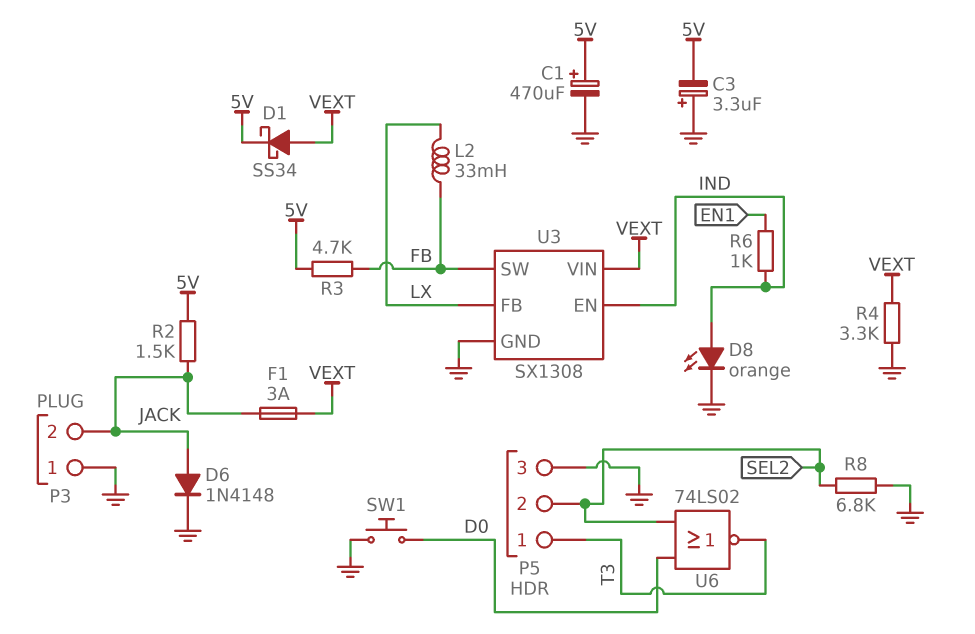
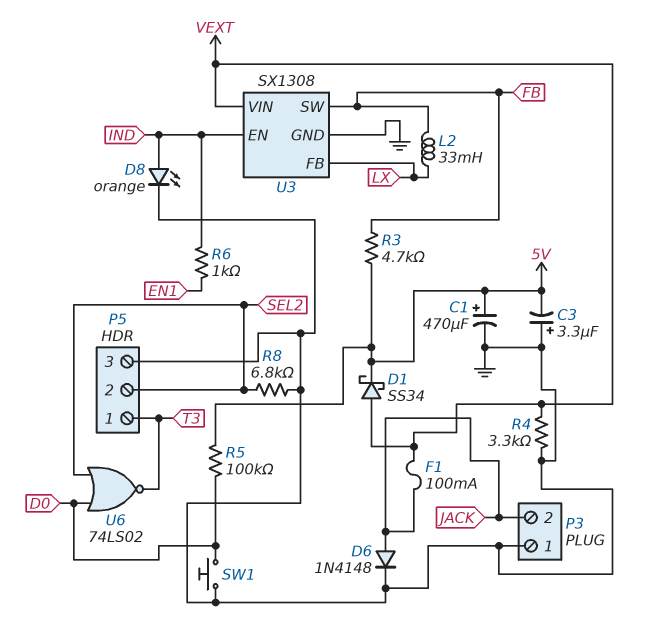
F1: 3A (JACK, VEXT) -> 100mA (JACK, VEXT)
R2: 1.5k (5V, JACK) -> none
R5: none -> 100k (5V, D0)

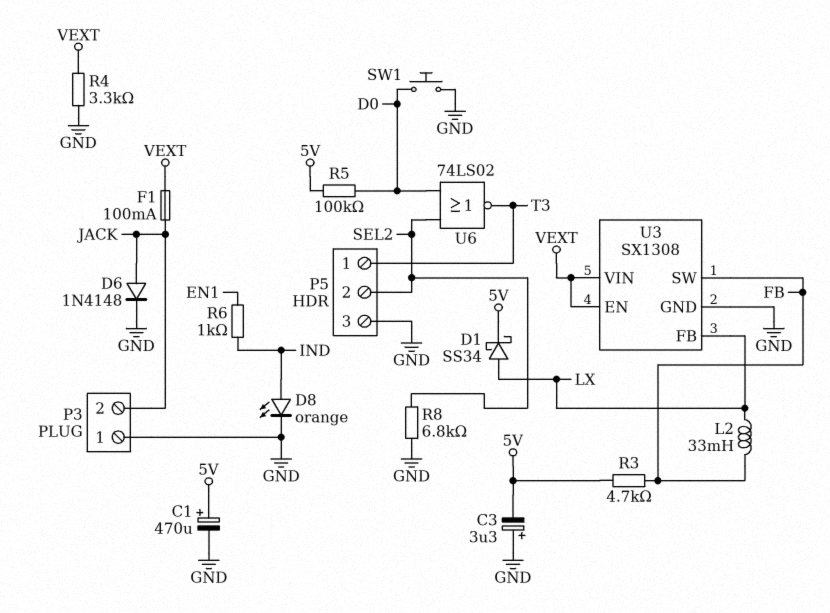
D1: schottky SS34 (A VEXT, K 5V) -> schottky SS34 (A LX, K 5V)
U3 pin EN: IND -> VEXT

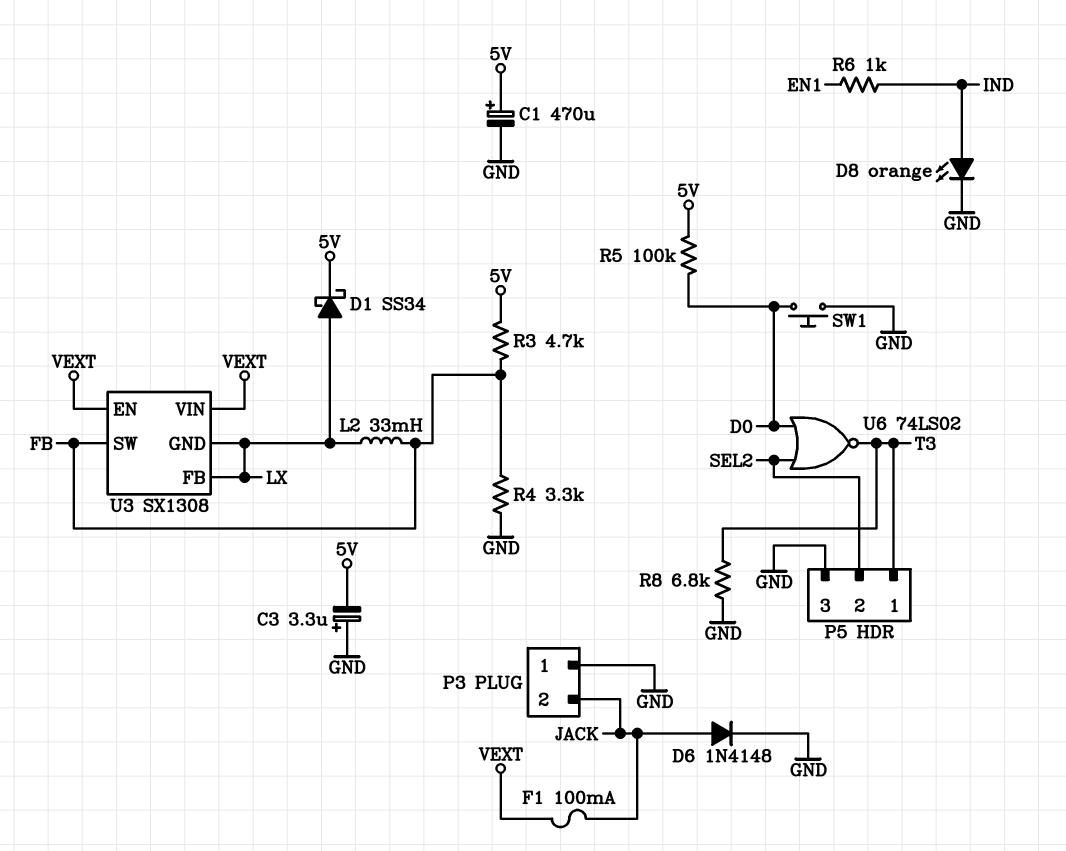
R4: 3.3k (GND, VEXT) -> 3.3k (FB, GND)
R8: 6.8k (GND, SEL2) -> 6.8k (GND, T3)
U3 pin GND: GND -> LX

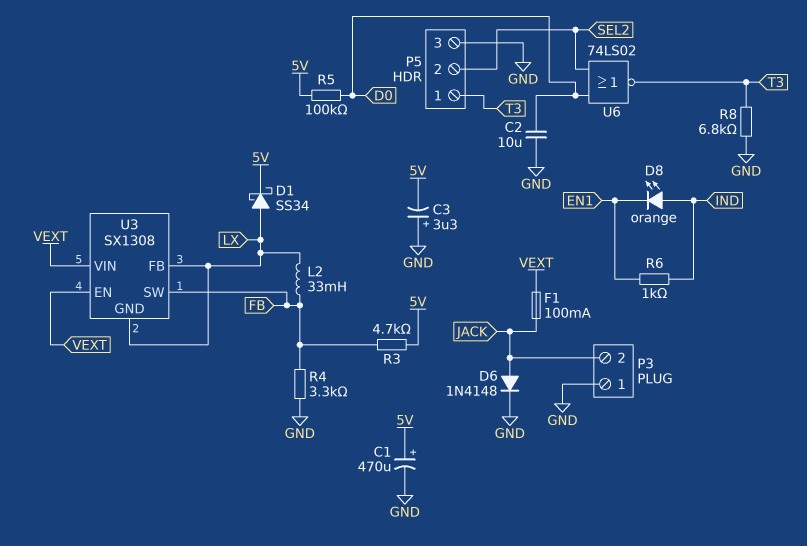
C2: none -> 10uF (D0, GND)
D8: LED orange (A IND, K GND) -> LED orange (A IND, K EN1)
SW1: button (D0, GND) -> none

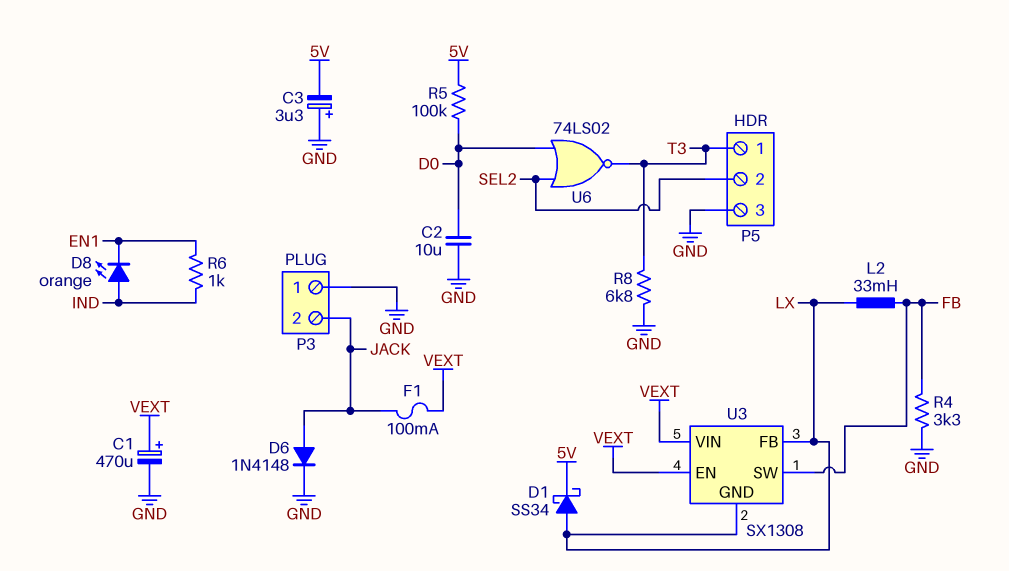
C1: 470uF (plus 5V, minus GND) -> 470uF (plus VEXT, minus GND)
R3: 4.7k (5V, FB) -> none

